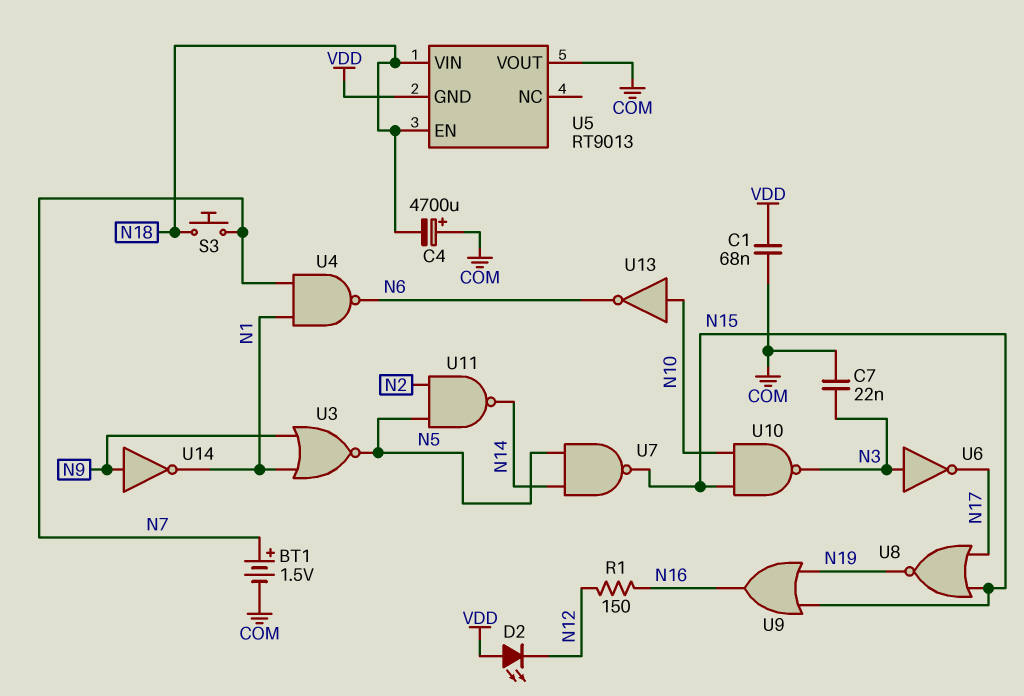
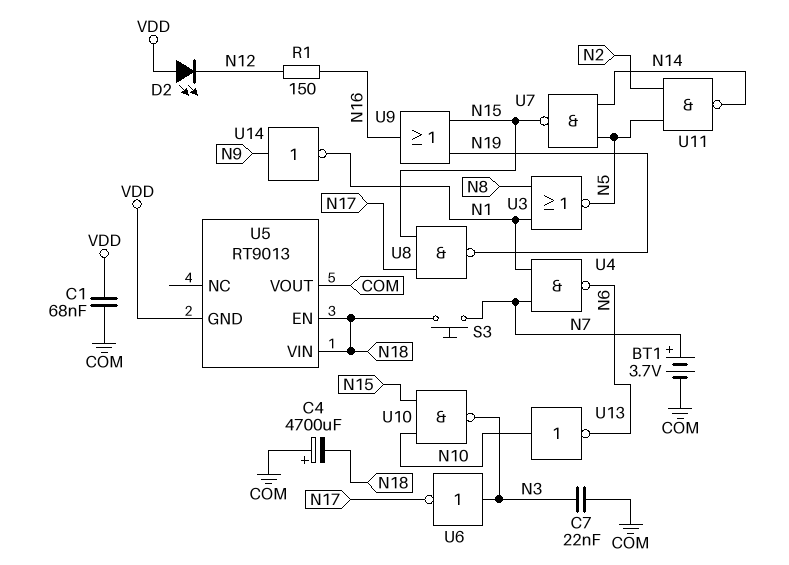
BT1: 1.5V (plus N7, minus COM) -> 3.7V (plus N7, minus COM)
U3: NOR (in N1, in N9, out N5) -> NOR (in N1, in N8, out N5)
U8: NOR (in N15, in N17, out N19) -> NAND (in N15, in N17, out N19)

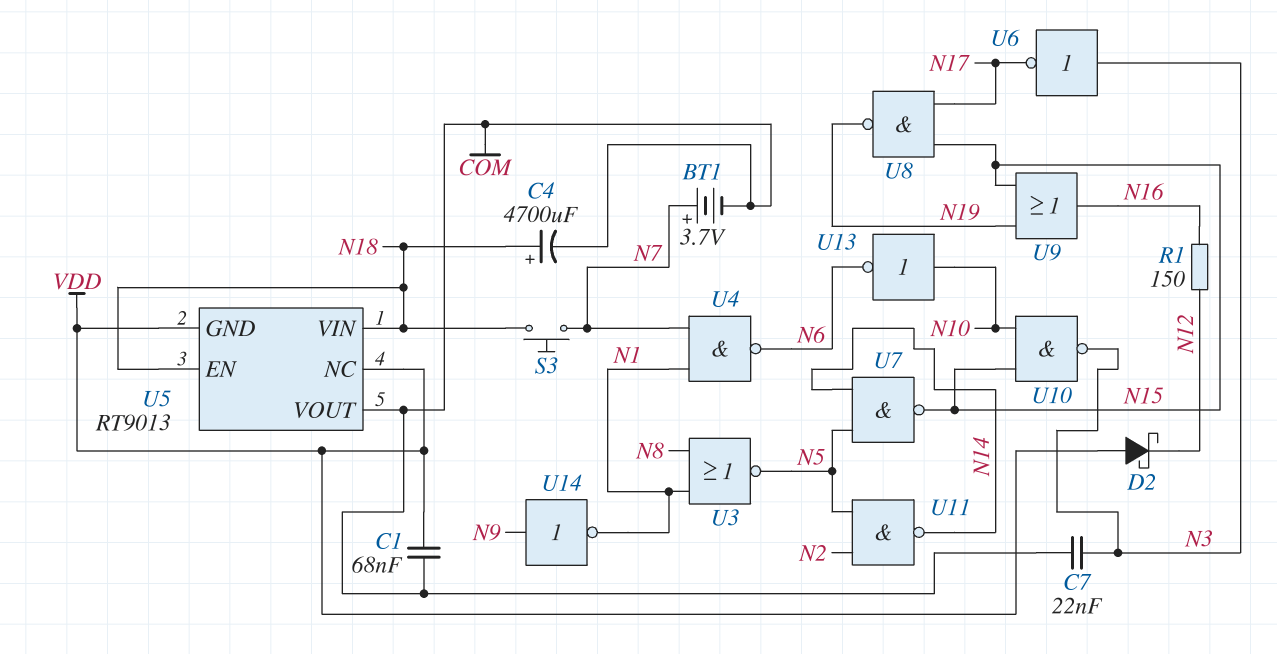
C4: 4700uF (plus COM, minus N18) -> 4700uF (plus N18, minus COM)
D2: LED (A VDD, K N12) -> schottky (A VDD, K N12)
U5 pin NC: none -> VDD

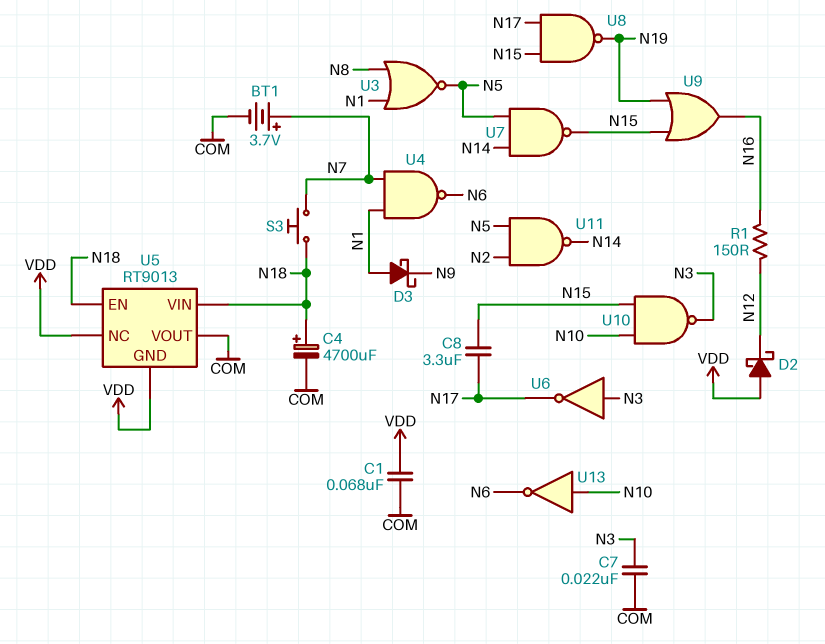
C8: none -> 3.3uF (N15, N17)
D3: none -> schottky (A N1, K N9)
U14: NOT (in N9, out N1) -> none

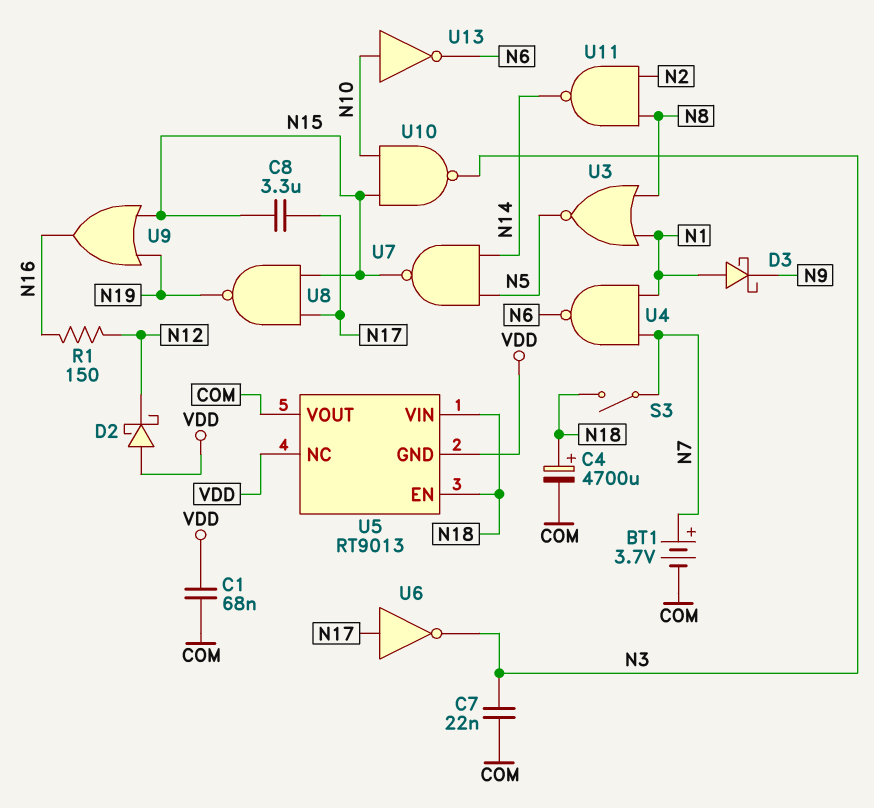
S3: button (N7, N18) -> switch (N7, N18)
U6: NOT (in N3, out N17) -> NOT (in N17, out N3)
U11: NAND (in N2, in N5, out N14) -> NAND (in N2, in N8, out N14)

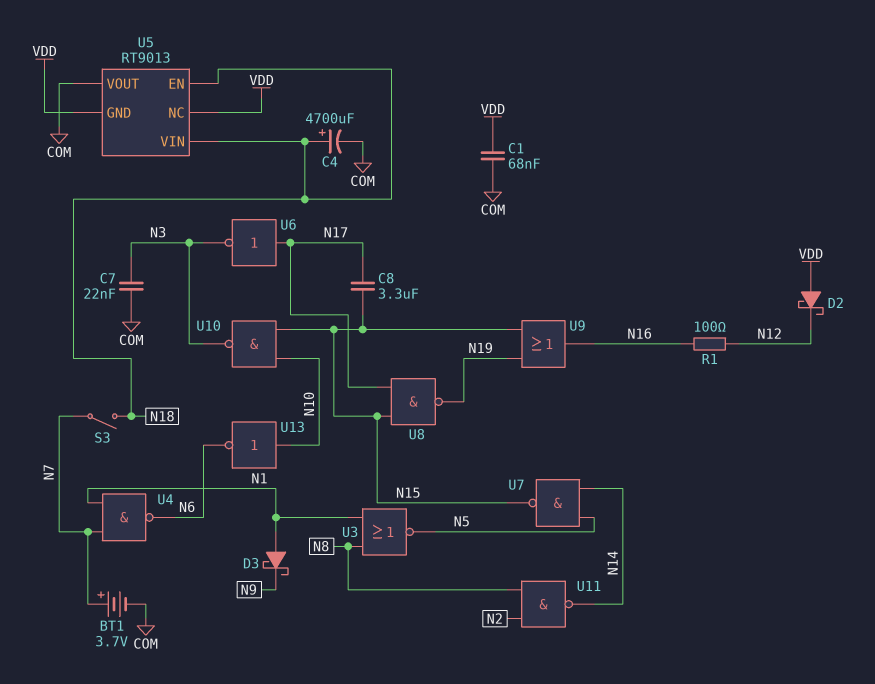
R1: 150 (N12, N16) -> 100 (N12, N16)

